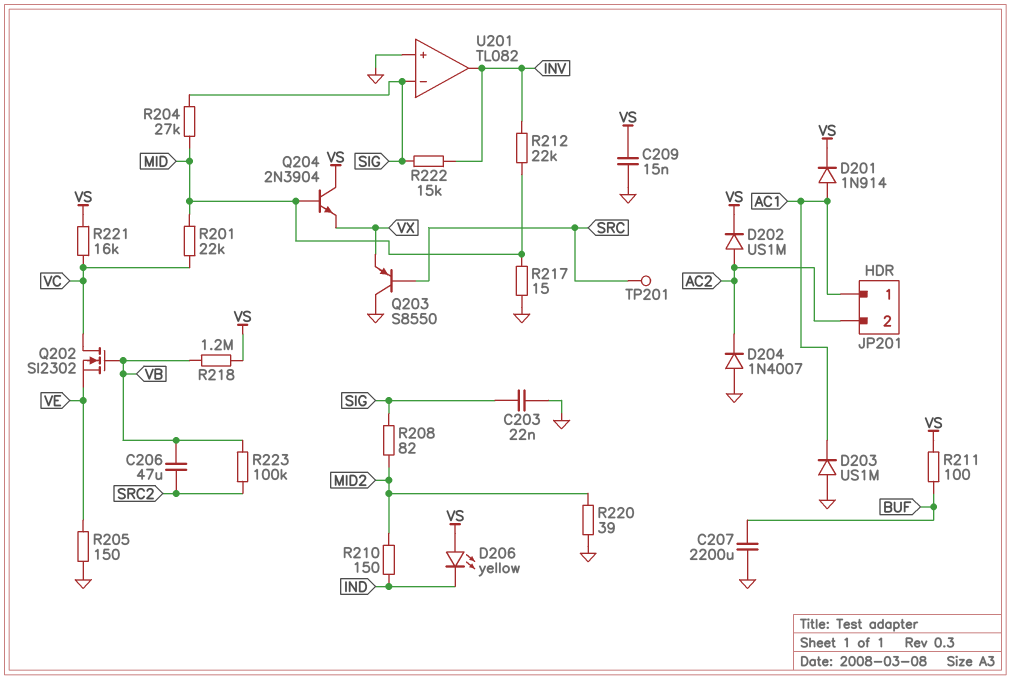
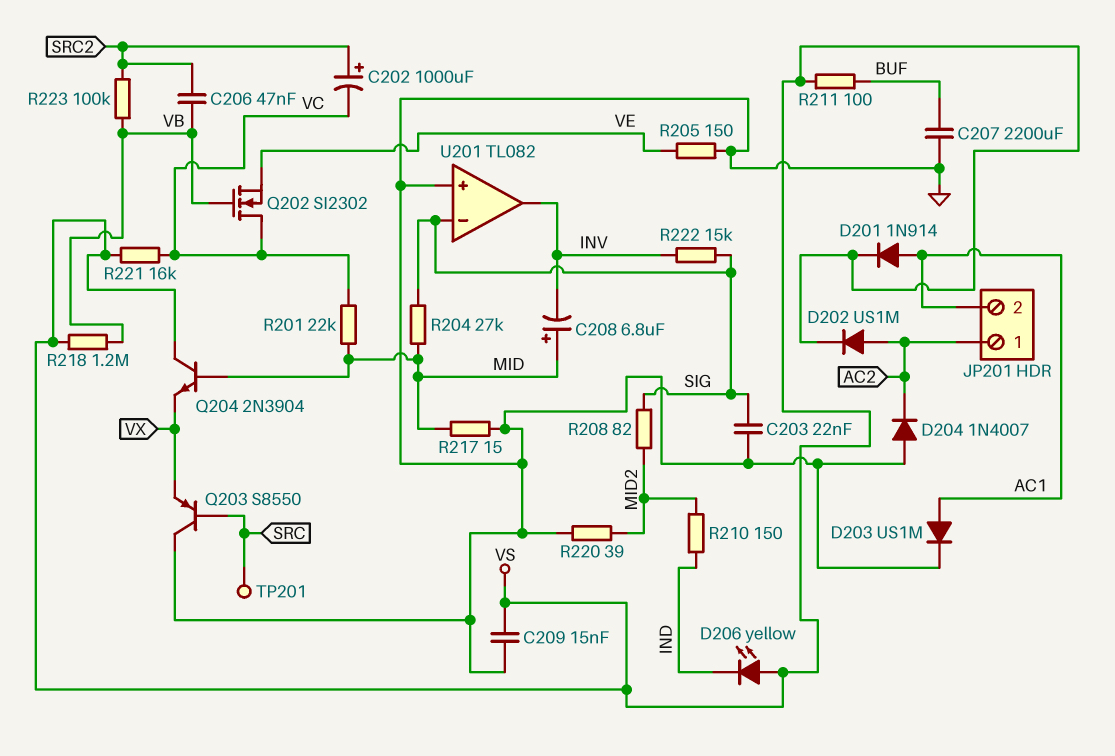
C202: none -> 1000uF (plus SRC2, minus VC)
C206: 47uF (SRC2, VB) -> 47nF (SRC2, VB)
C208: none -> 6.8uF (plus MID, minus INV)
D203: diode US1M (A GND, K AC1) -> diode US1M (A AC1, K GND)
JP201 pin 1: AC1 -> AC2
JP201 pin 2: AC2 -> AC1
R212: 22k (INV, MID) -> none

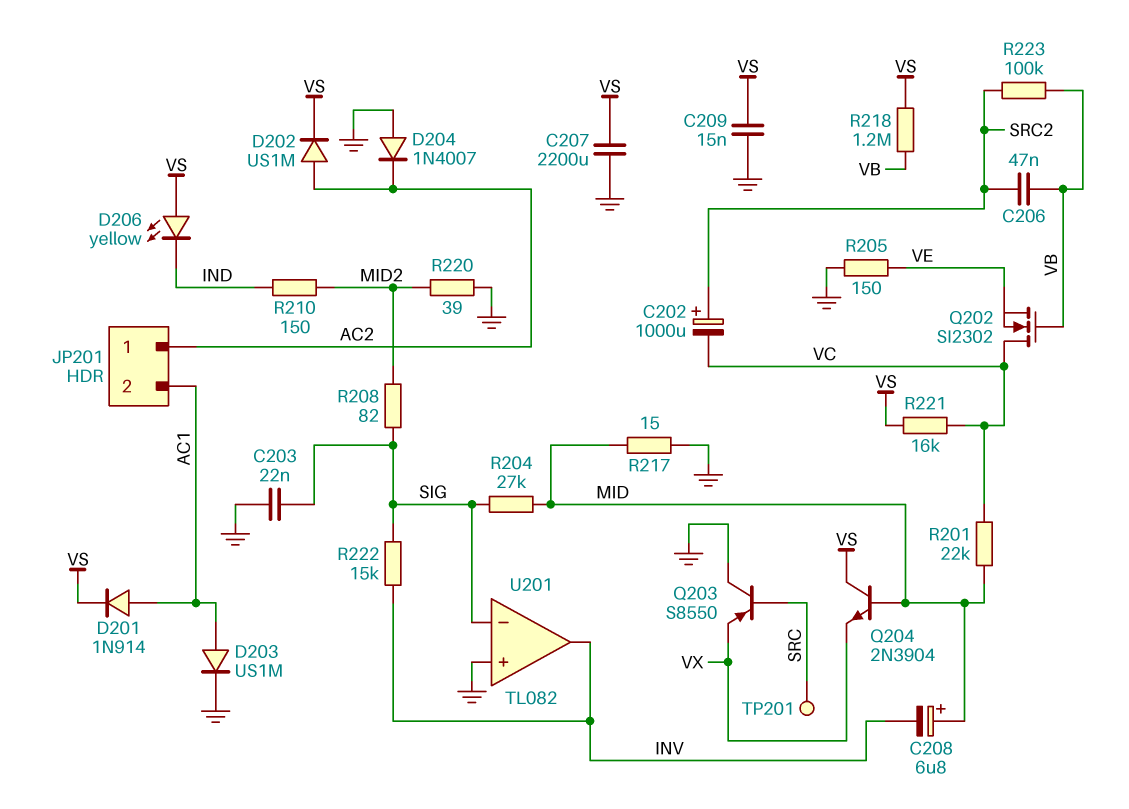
C207: 2200uF (BUF, GND) -> 2200uF (GND, VS)
R211: 100 (BUF, VS) -> none

